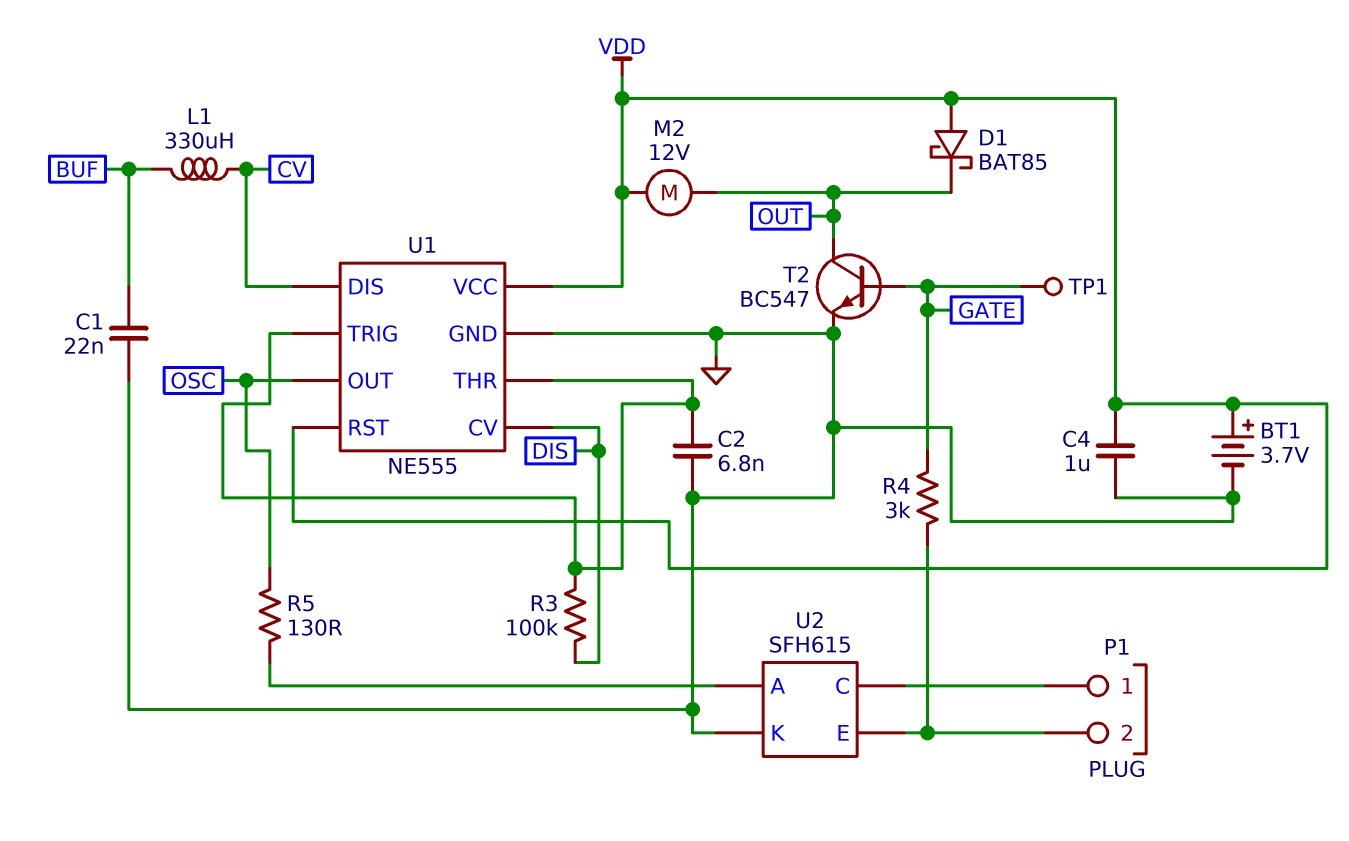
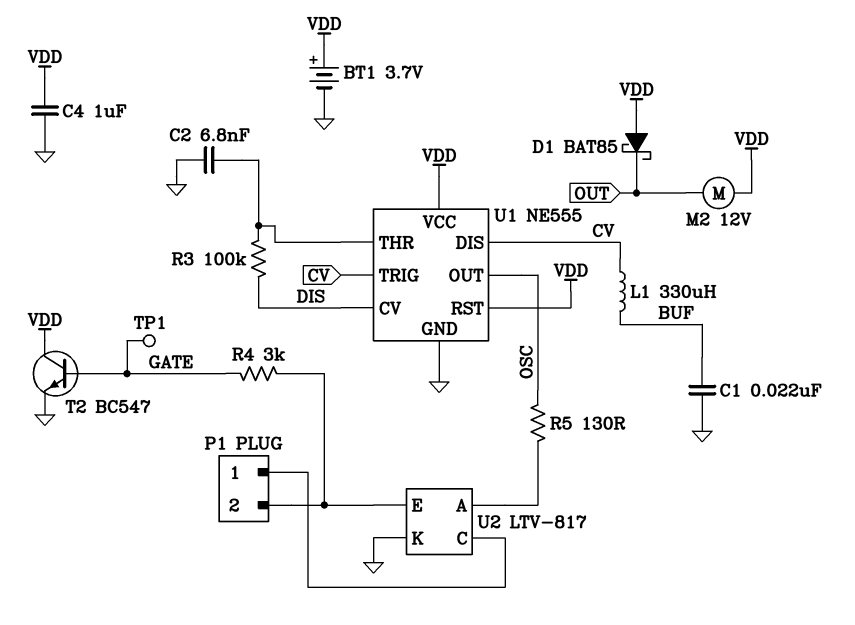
T2: NPN BC547 (B GATE, C OUT, E GND) -> NPN BC547 (B GATE, C VDD, E GND)
U1 pin TRIG: U1/THR -> CV
U2: SFH615 -> LTV-817

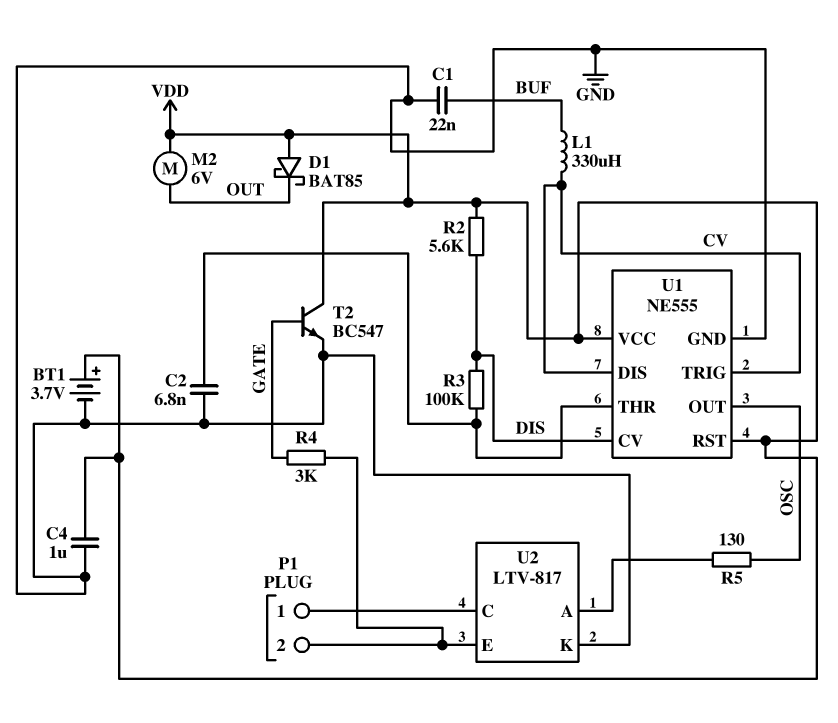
M2: motor 12V (OUT, VDD) -> motor 6V (OUT, VDD)
R2: none -> 5.6k (DIS, VDD)
TP1: test point (GATE) -> none

